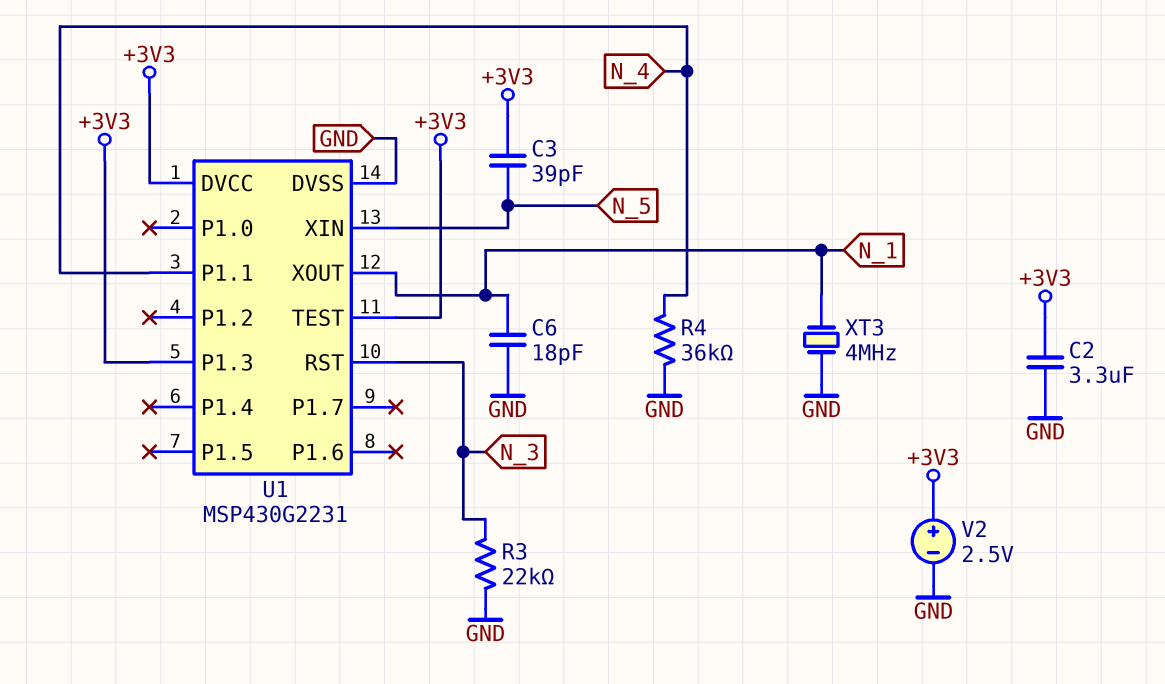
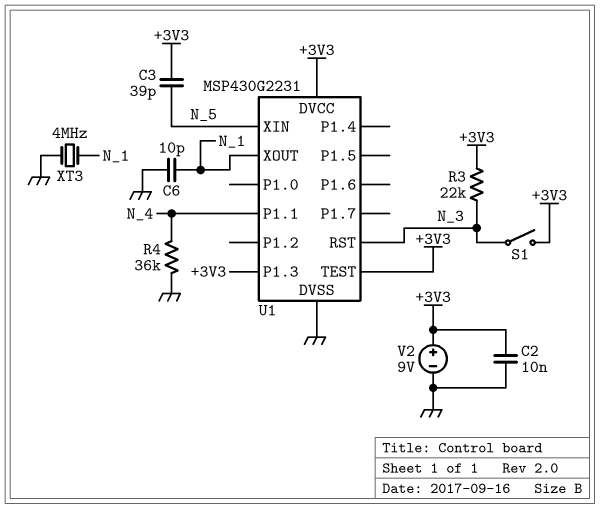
C2: 3.3uF (+3V3, GND) -> 10nF (+3V3, GND)
C6: 18pF (GND, N_1) -> 10pF (GND, N_1)
R3: 22k (GND, N_3) -> 22k (+3V3, N_3)
S1: none -> switch (+3V3, N_3)
V2: 2.5V (plus +3V3, minus GND) -> 9V (plus +3V3, minus GND)

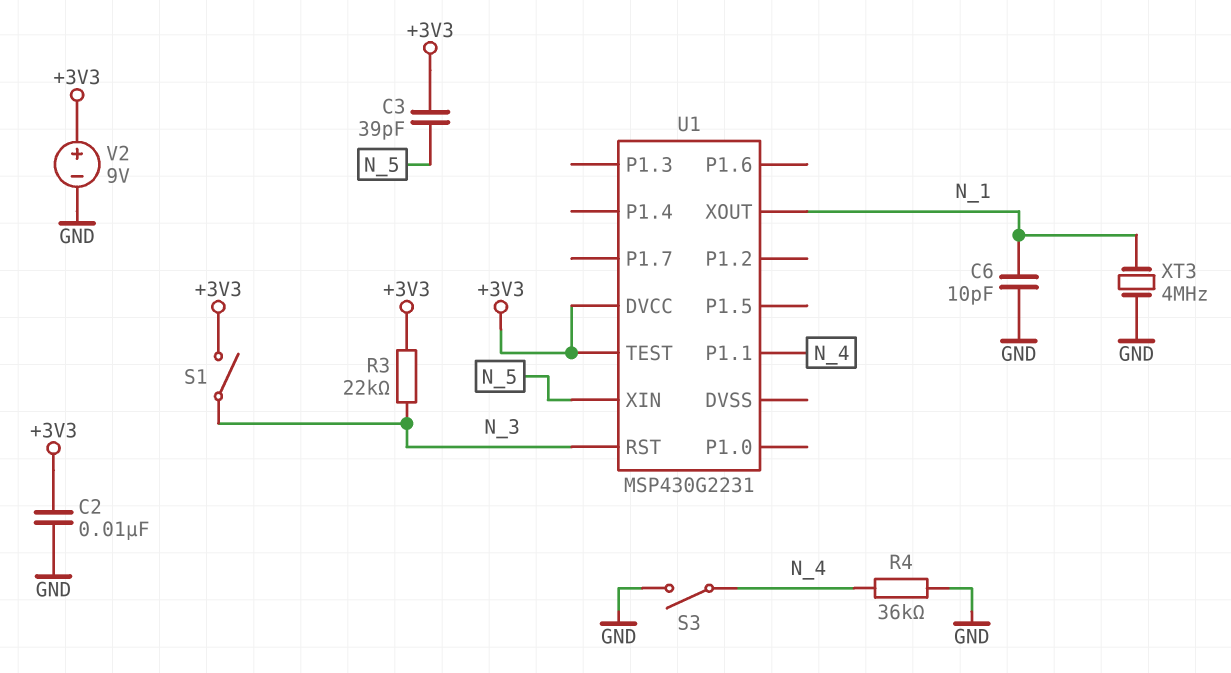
S3: none -> switch (GND, N_4)
U1 pin DVSS: GND -> none
U1 pin P1.3: +3V3 -> none

